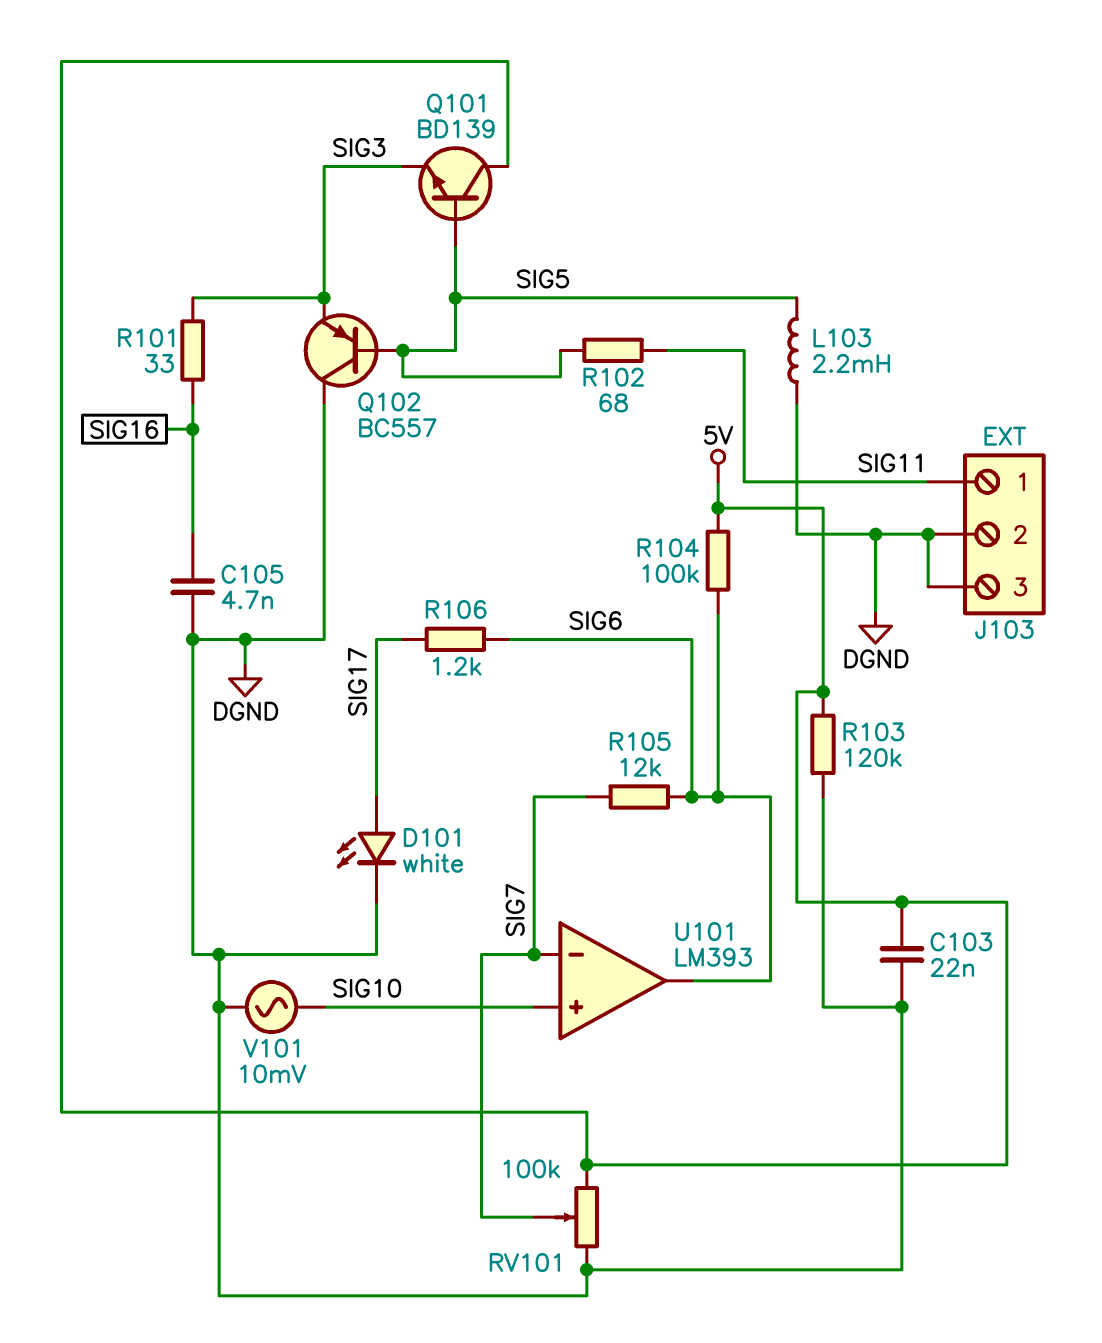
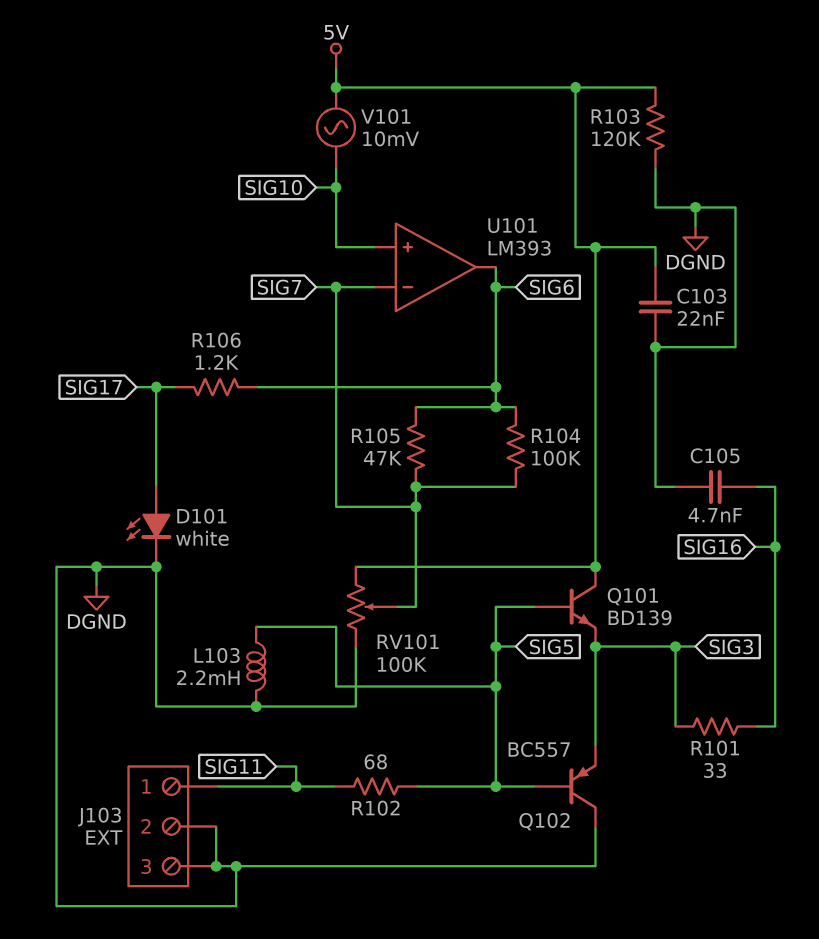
R104: 100k (5V, SIG6) -> 100k (SIG6, SIG7)
R105: 12k (SIG6, SIG7) -> 47k (SIG6, SIG7)
V101: AC 10mV (DGND, SIG10) -> AC 10mV (5V, SIG10)

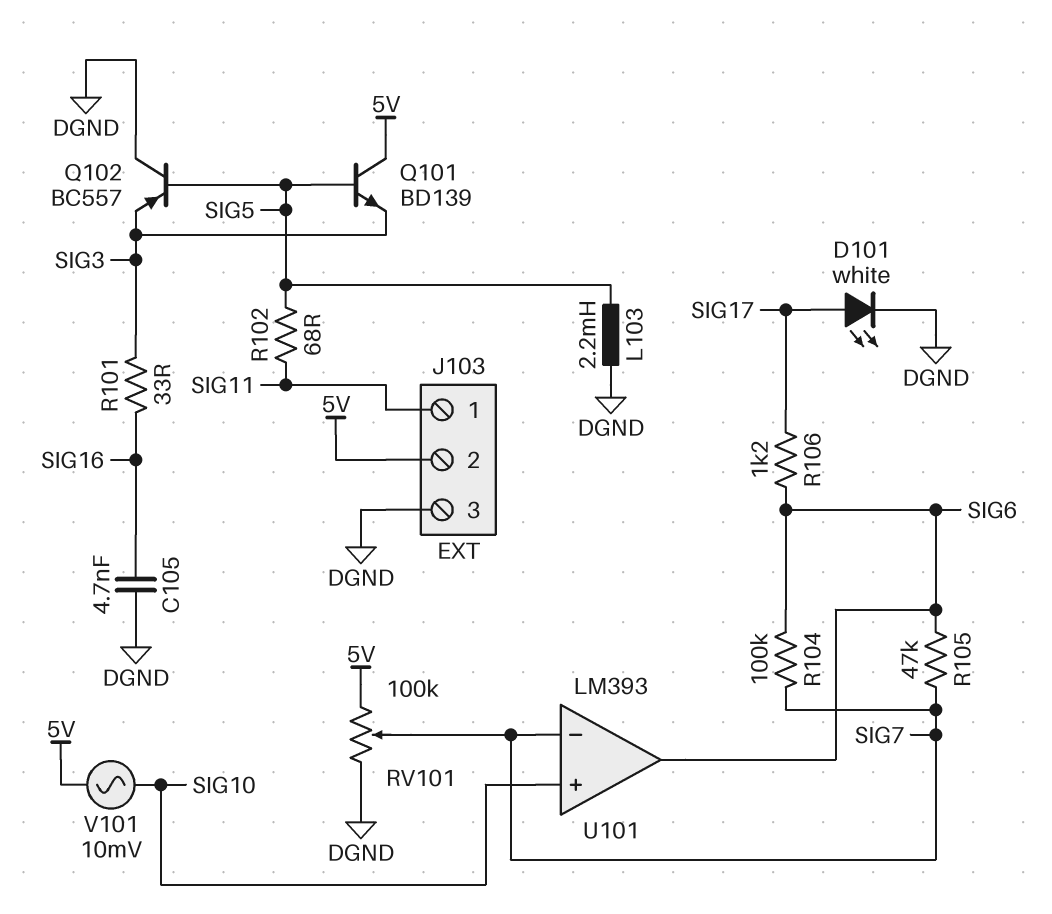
C103: 22nF (5V, DGND) -> none
J103 pin 2: DGND -> 5V
R103: 120k (5V, DGND) -> none

